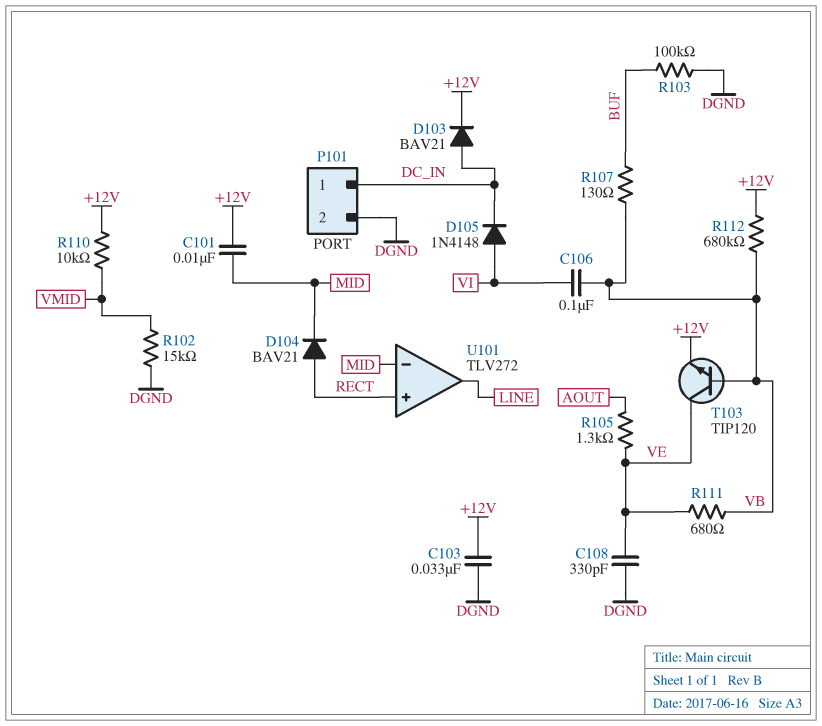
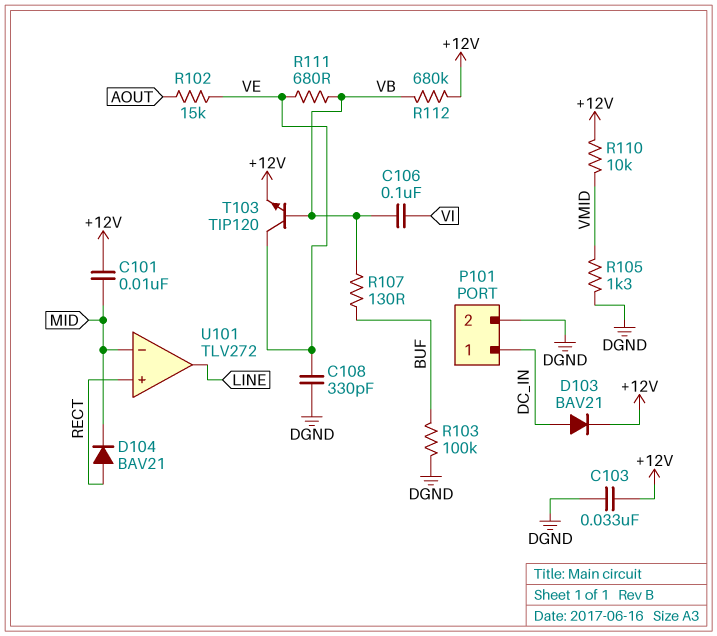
D105: diode 1N4148 (A VI, K DC_IN) -> none
R102: 15k (DGND, VMID) -> 15k (AOUT, VE)
R105: 1.3k (AOUT, VE) -> 1.3k (DGND, VMID)

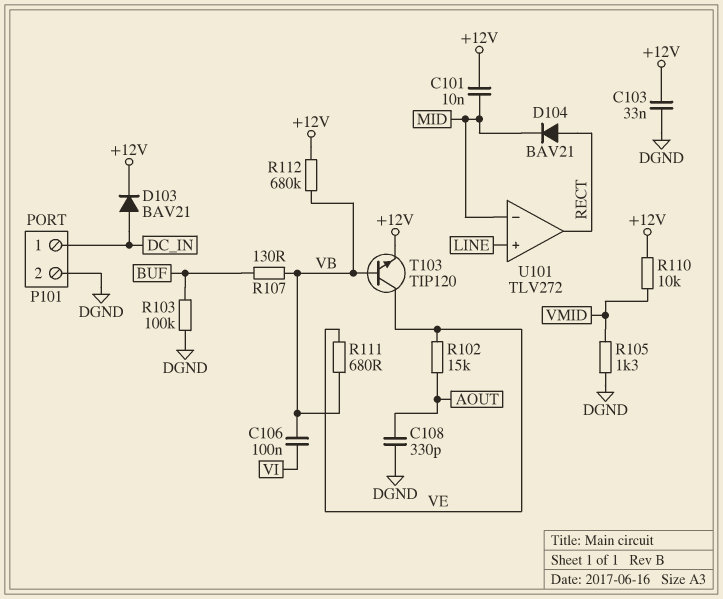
C108: 330pF (DGND, VE) -> 330pF (AOUT, DGND)
U101 pin in+: RECT -> LINE
U101 pin out: LINE -> RECT

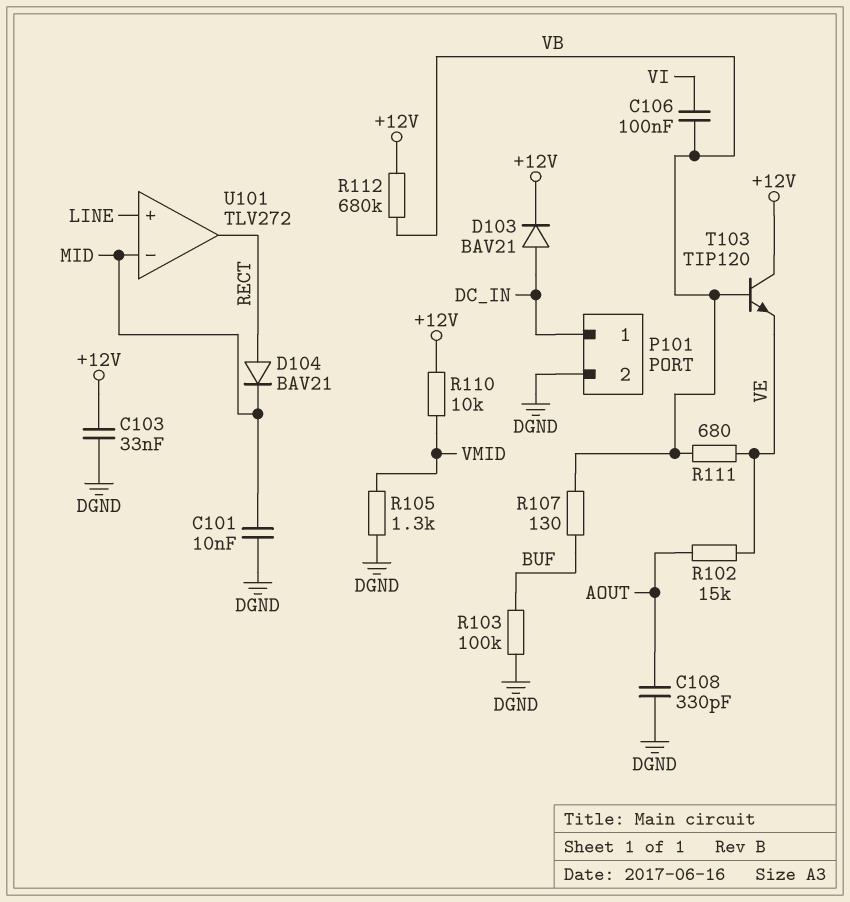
C101: 10nF (+12V, MID) -> 10nF (DGND, MID)
T103: NPN TIP120 (B VB, C VE, E +12V) -> NPN TIP120 (B VB, C +12V, E VE)

